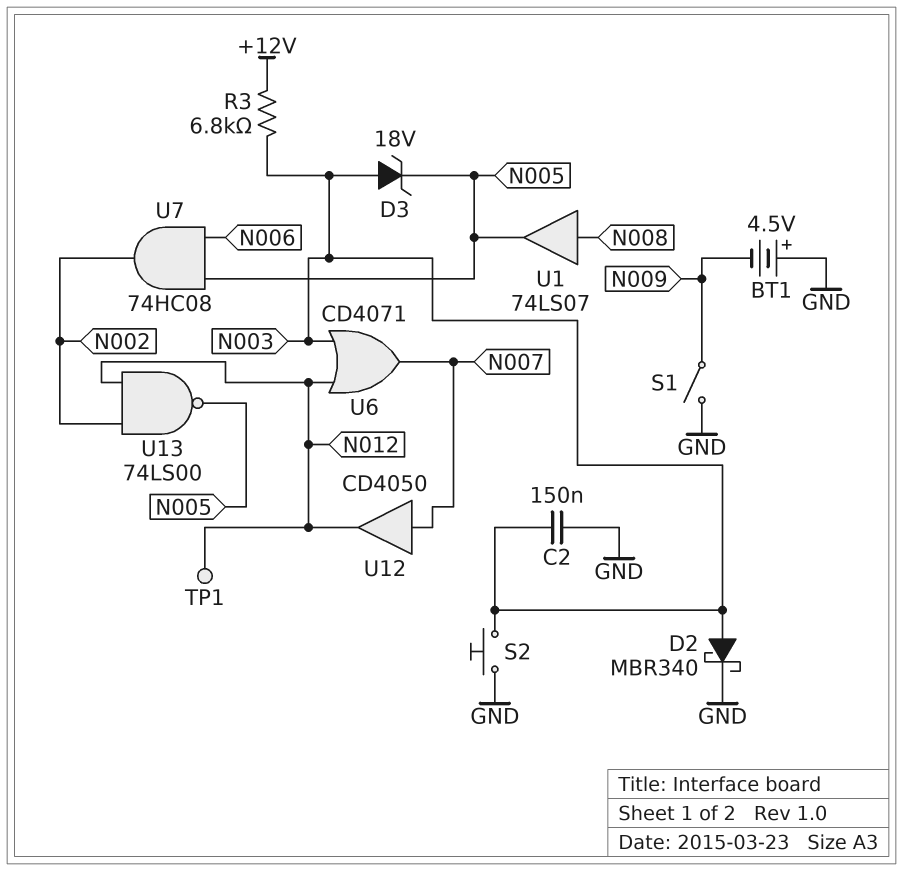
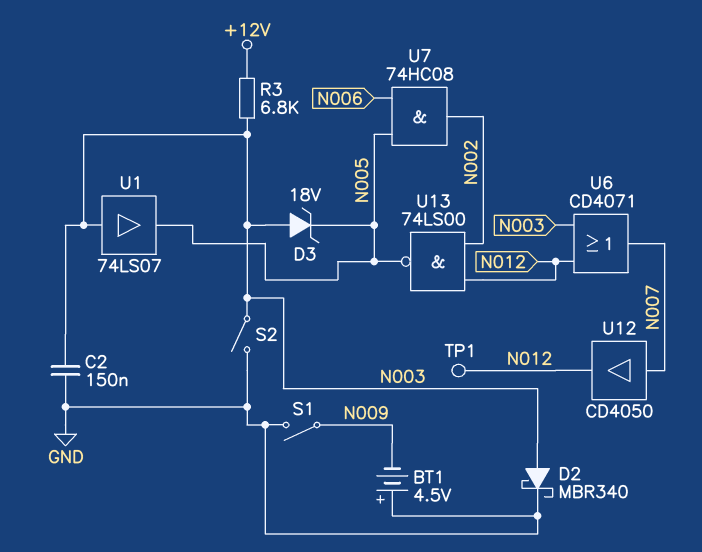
S2: button (GND, N003) -> switch (GND, N003)
U1: buffer 74LS07 (in N008, out N005) -> buffer 74LS07 (in N003, out N005)

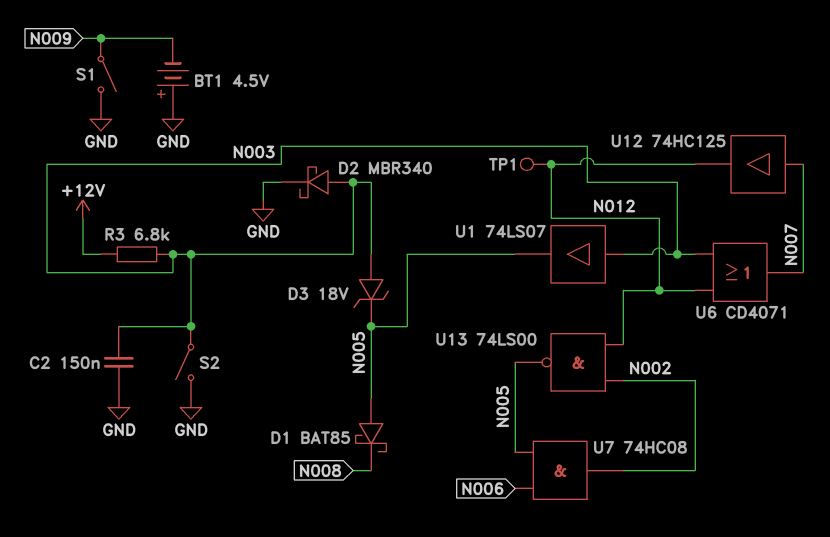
D1: none -> schottky BAT85 (A N005, K N008)
U12: buffer CD4050 (in N007, out N012) -> buffer 74HC125 (in N007, out N012)

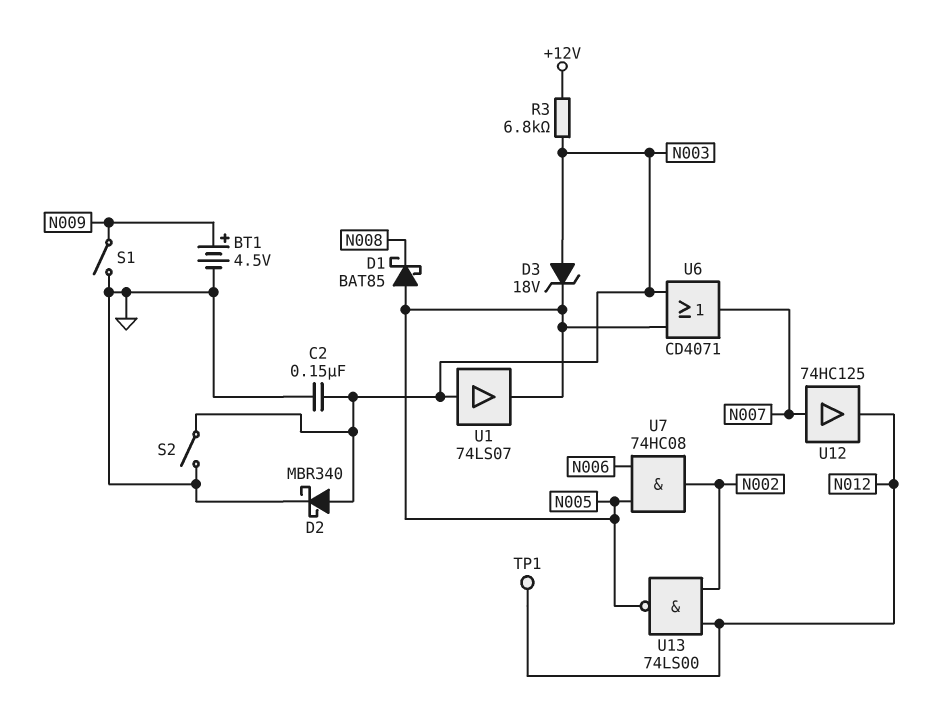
BT1: 4.5V (plus GND, minus N009) -> 4.5V (plus N009, minus GND)
U6: OR CD4071 (in N003, in N012, out N007) -> OR CD4071 (in N003, in N005, out N007)

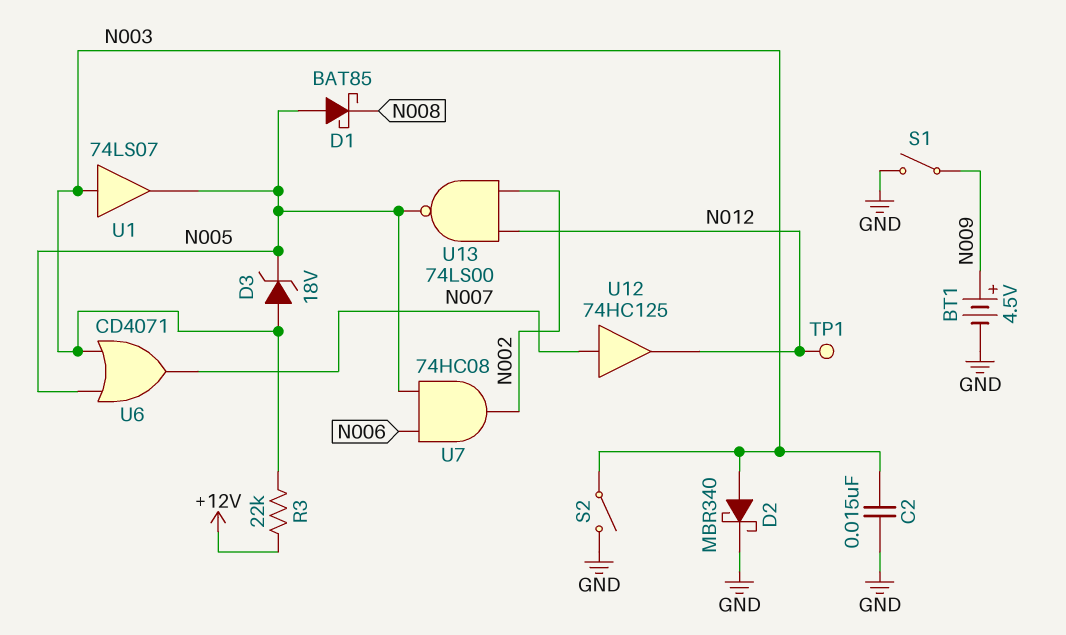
C2: 150nF (GND, N003) -> 15nF (GND, N003)
R3: 6.8k (+12V, N003) -> 22k (+12V, N003)

